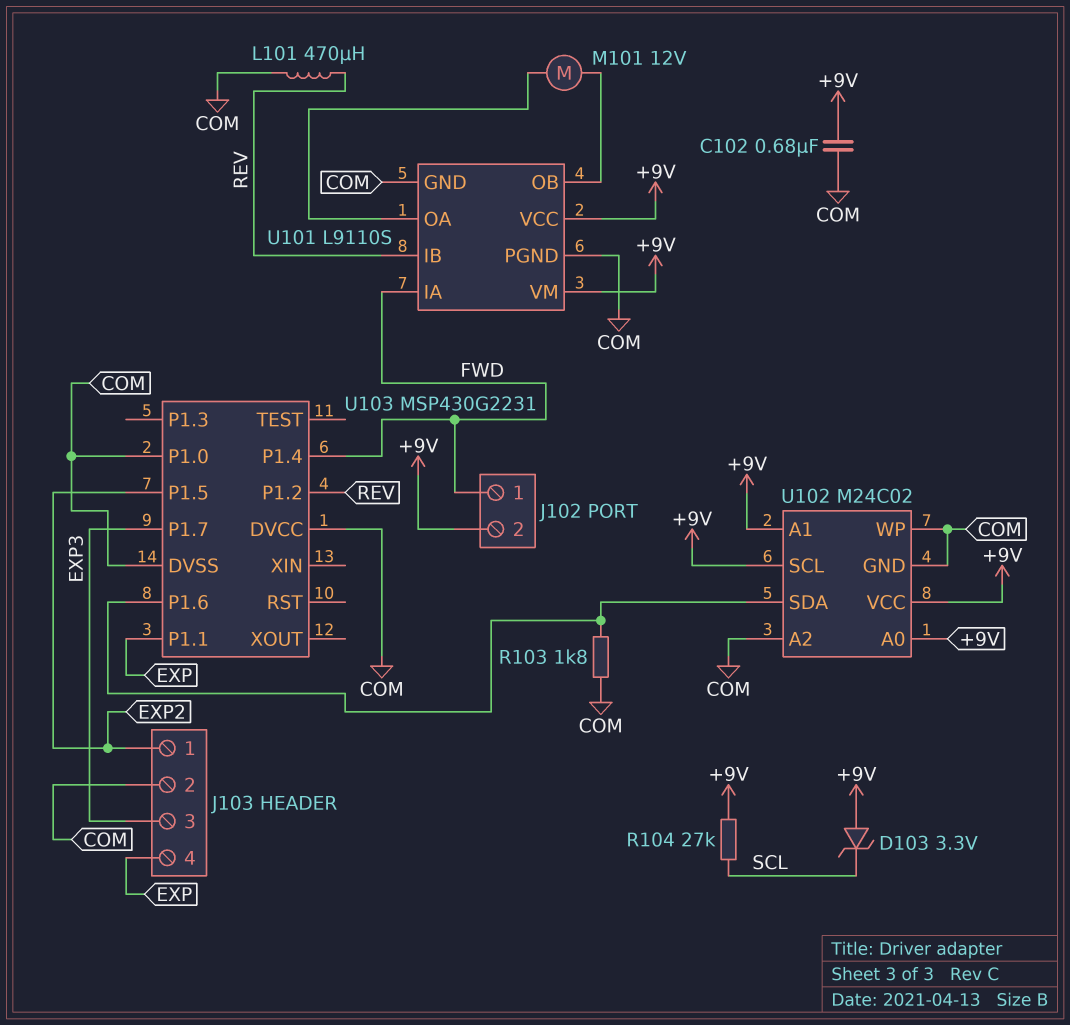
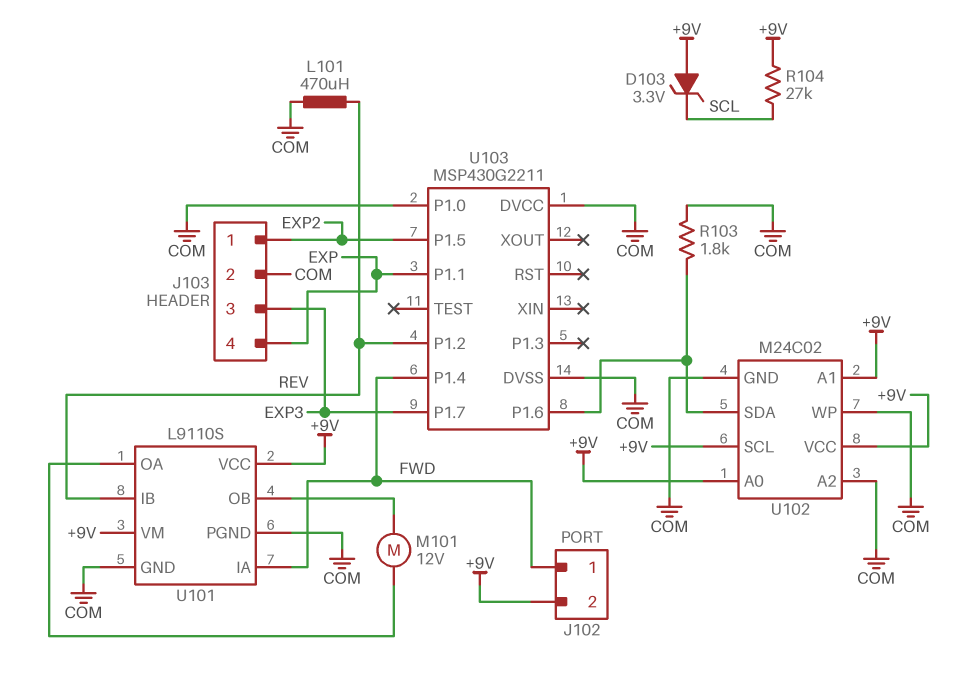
C102: 680nF (+9V, COM) -> none
U103: MSP430G2231 -> MSP430G2211

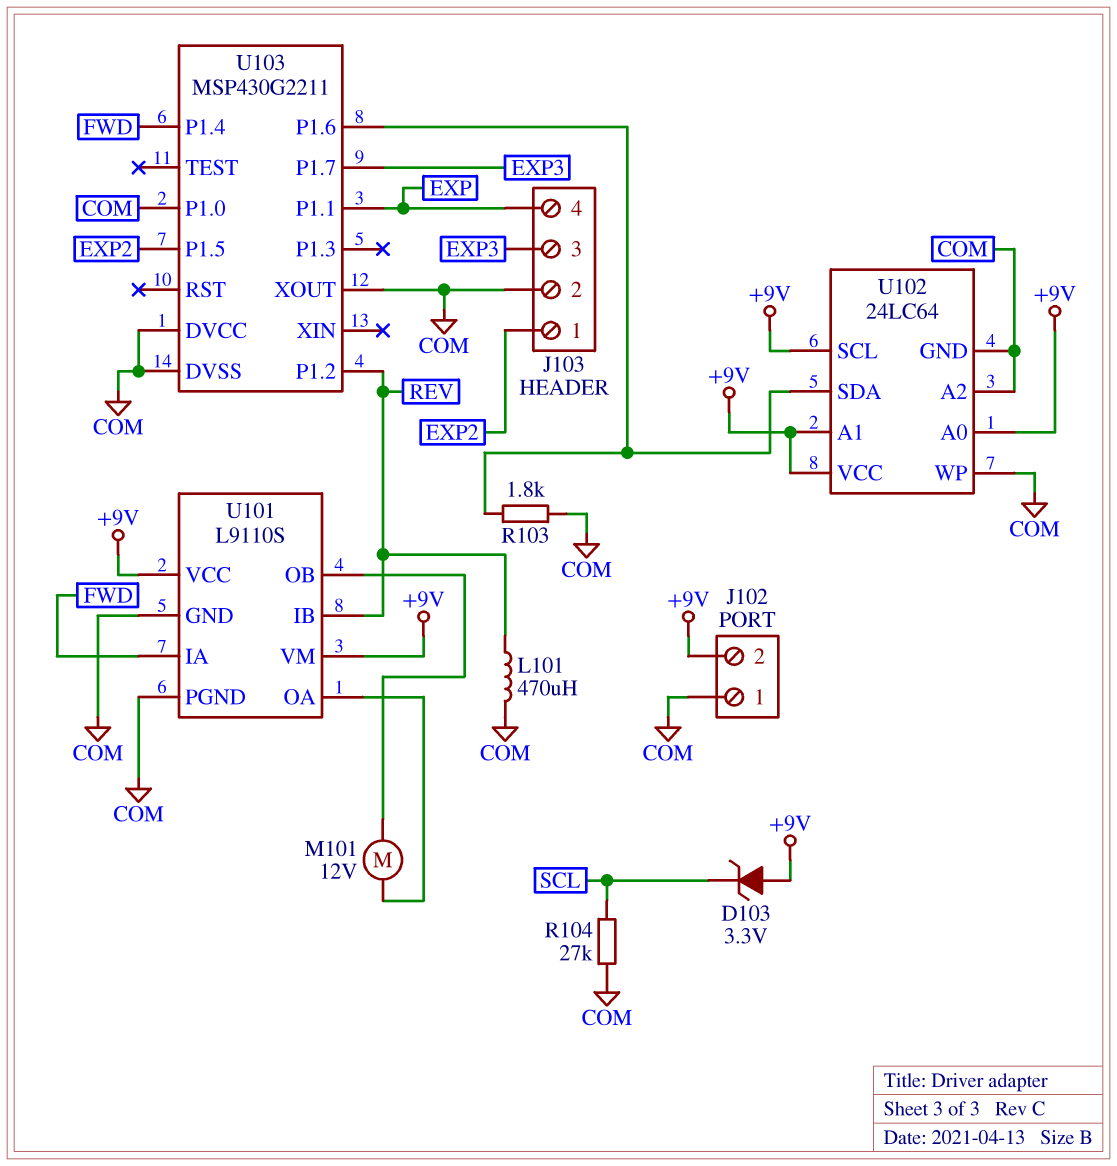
J102 pin 1: FWD -> COM
R104: 27k (+9V, SCL) -> 27k (COM, SCL)
U102: M24C02 -> 24LC64
U103 pin XOUT: none -> COM

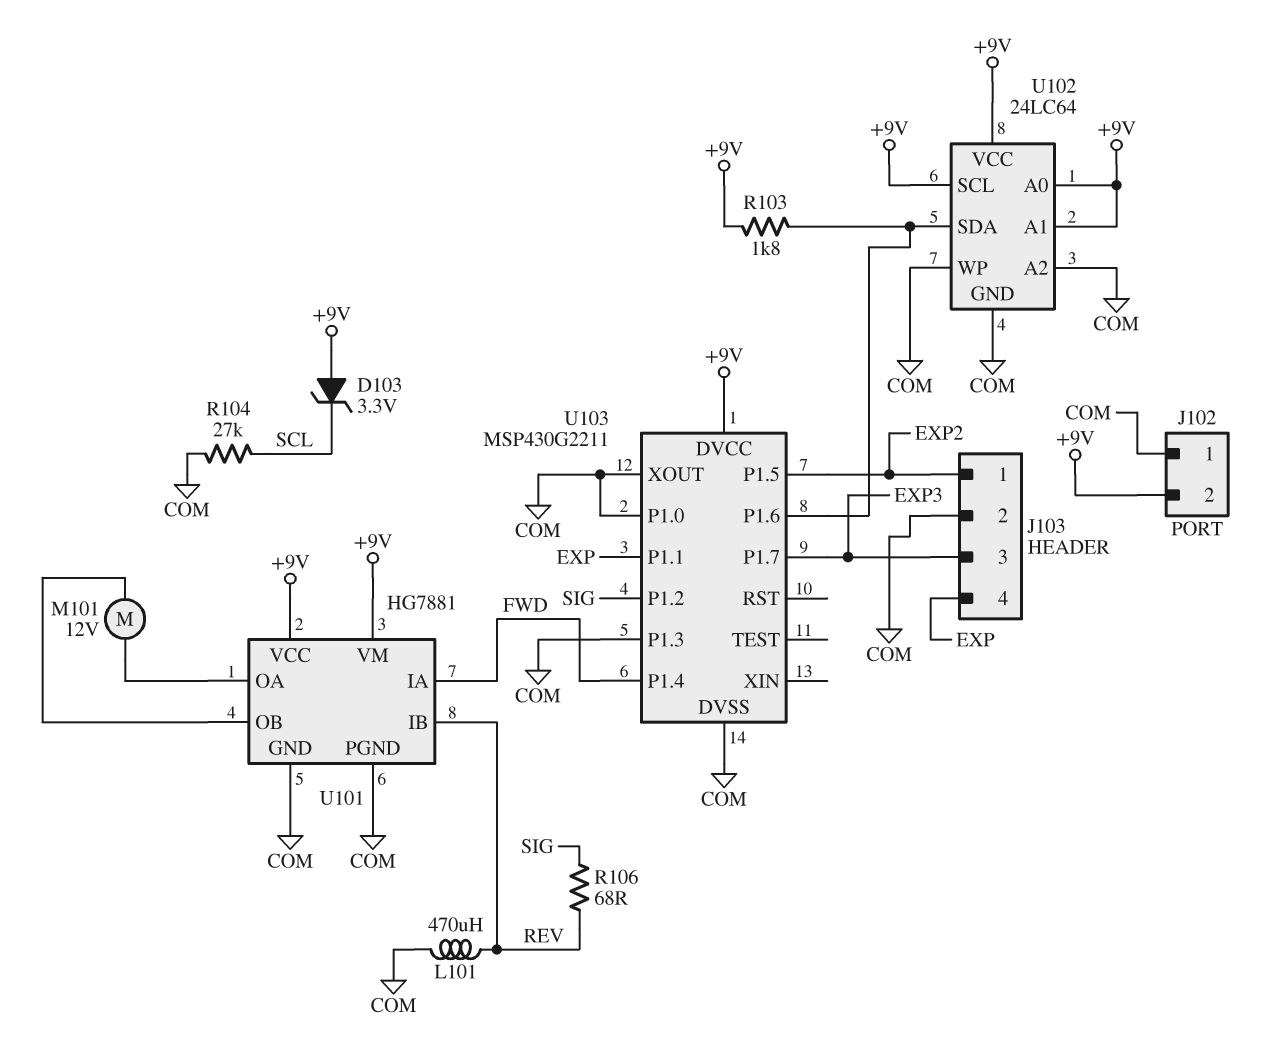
R103: 1.8k (COM, U102/SDA) -> 1.8k (+9V, U102/SDA)
R106: none -> 68 (REV, SIG)
U101: L9110S -> HG7881
U103 pin DVCC: COM -> +9V
U103 pin P1.2: REV -> SIG
U103 pin P1.3: none -> COM

